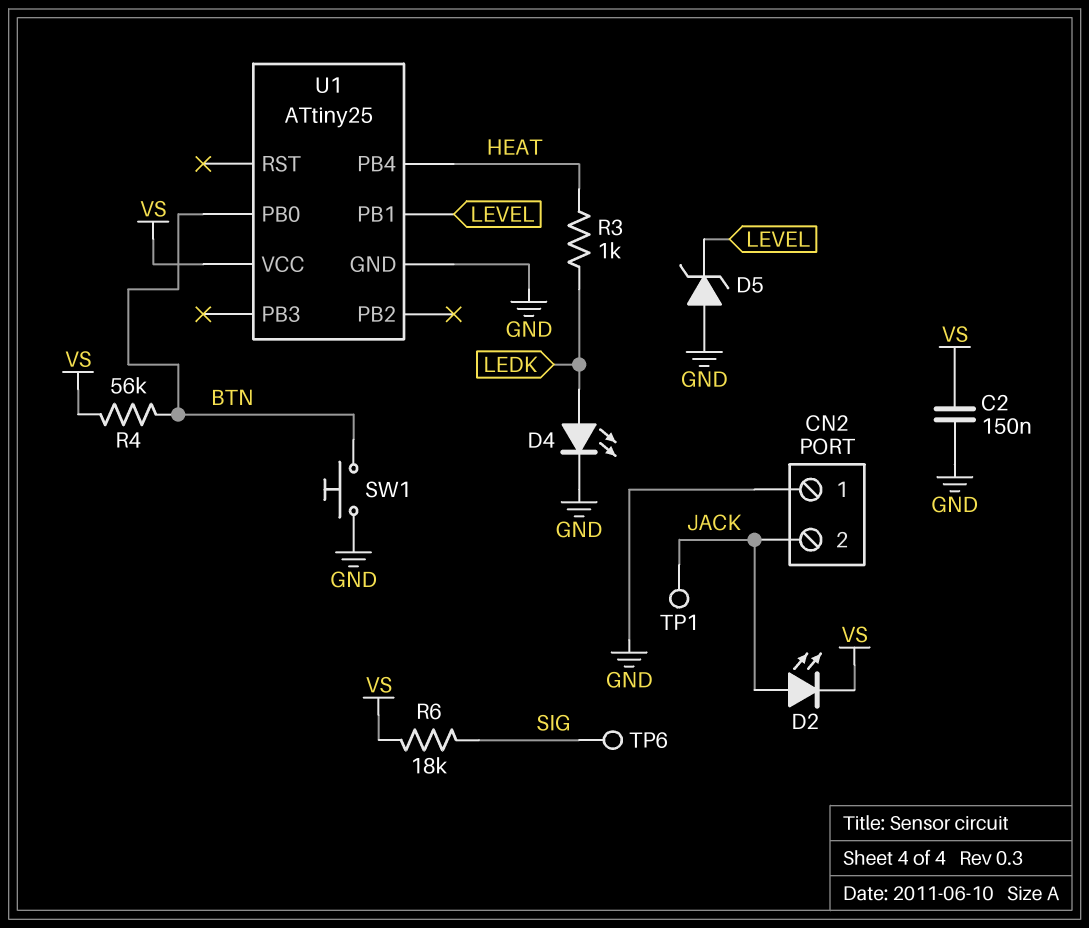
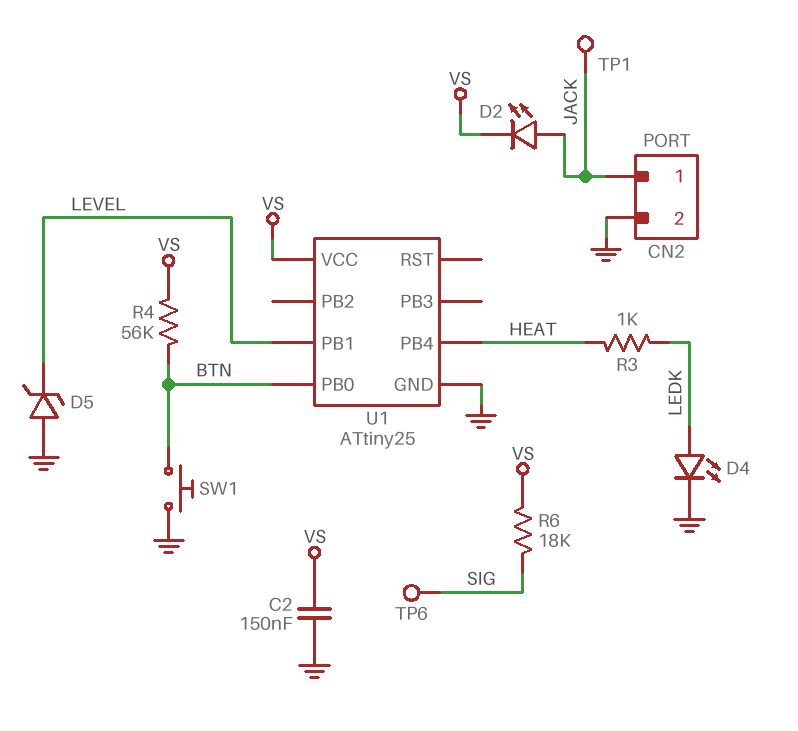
CN2 pin 1: GND -> JACK
CN2 pin 2: JACK -> GND

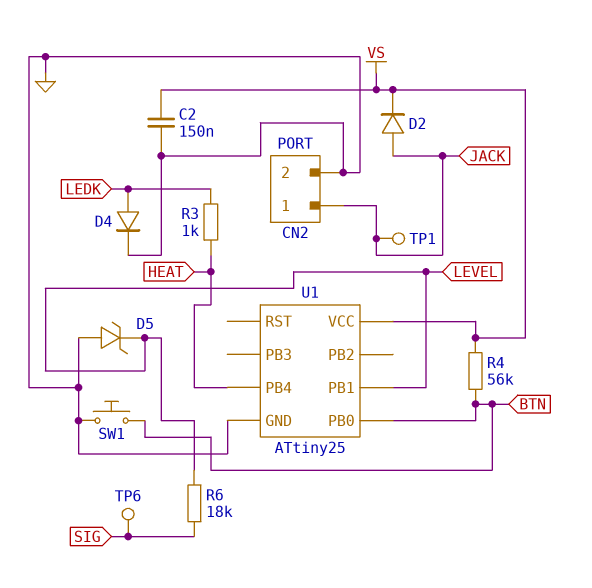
D2: LED (A JACK, K VS) -> diode (A JACK, K VS)
D4: LED (A LEDK, K GND) -> diode (A LEDK, K GND)
R6: 18k (SIG, VS) -> 18k (LEVEL, SIG)

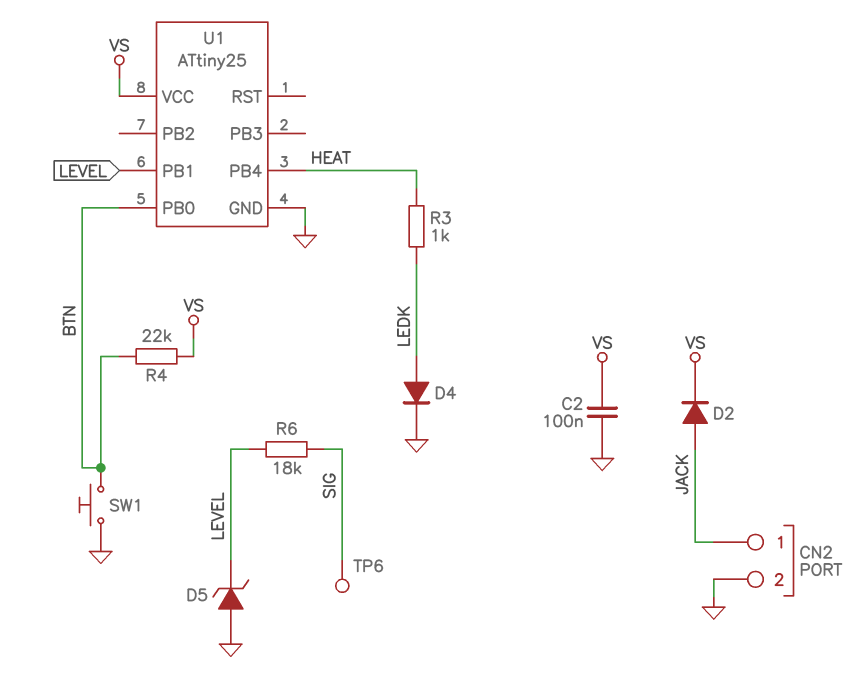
C2: 150nF (GND, VS) -> 100nF (GND, VS)
R4: 56k (BTN, VS) -> 22k (BTN, VS)
TP1: test point (JACK) -> none

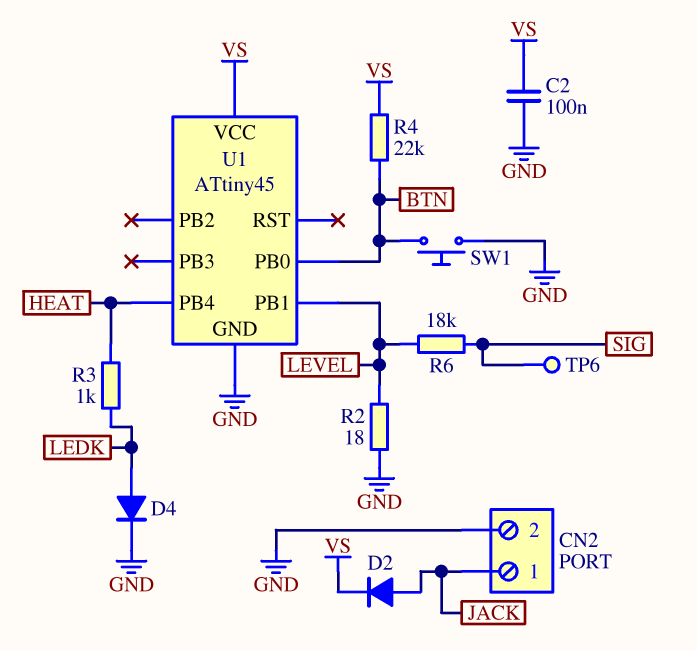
D5: zener (A GND, K LEVEL) -> none
R2: none -> 18 (GND, LEVEL)
U1: ATtiny25 -> ATtiny45

